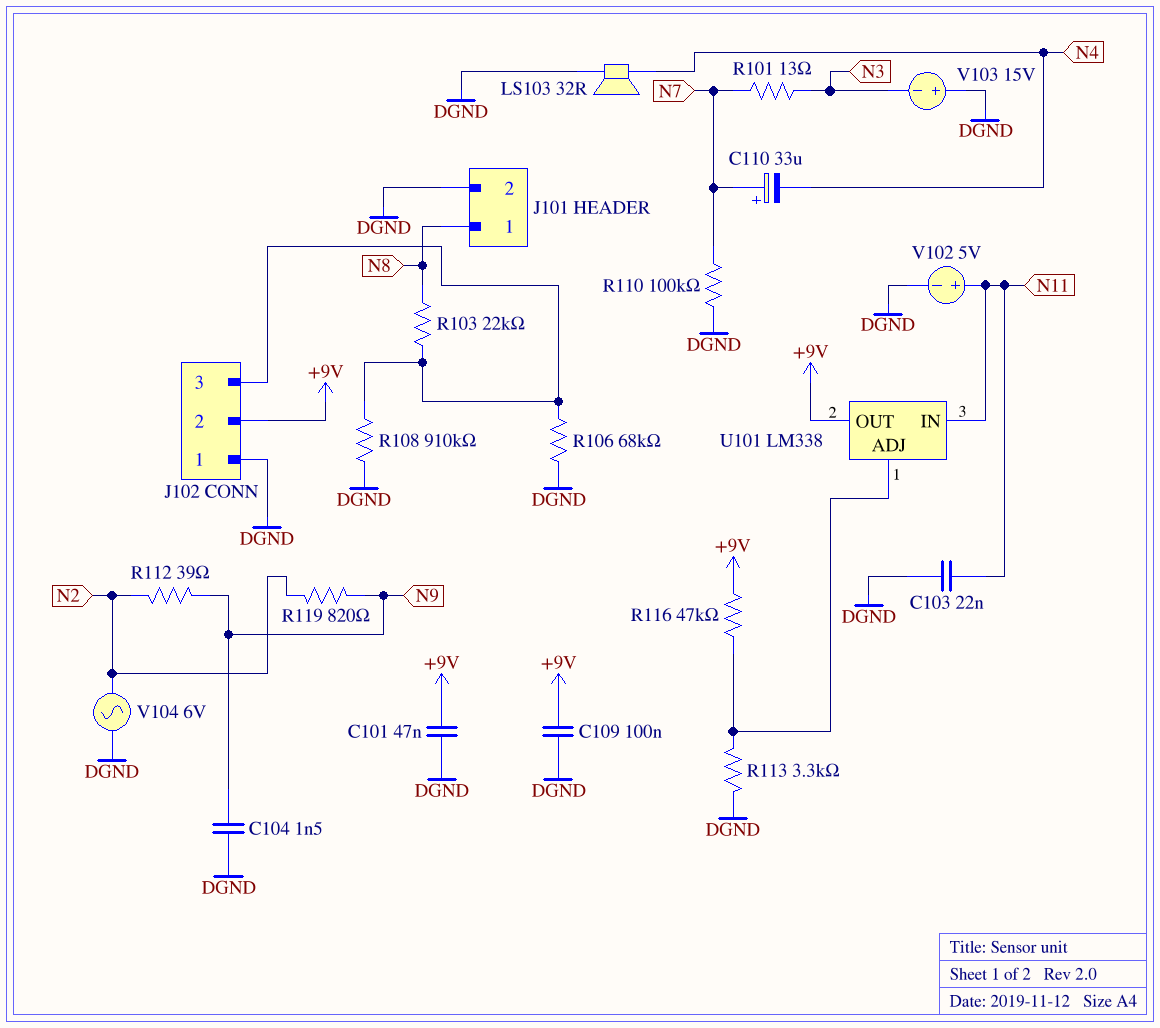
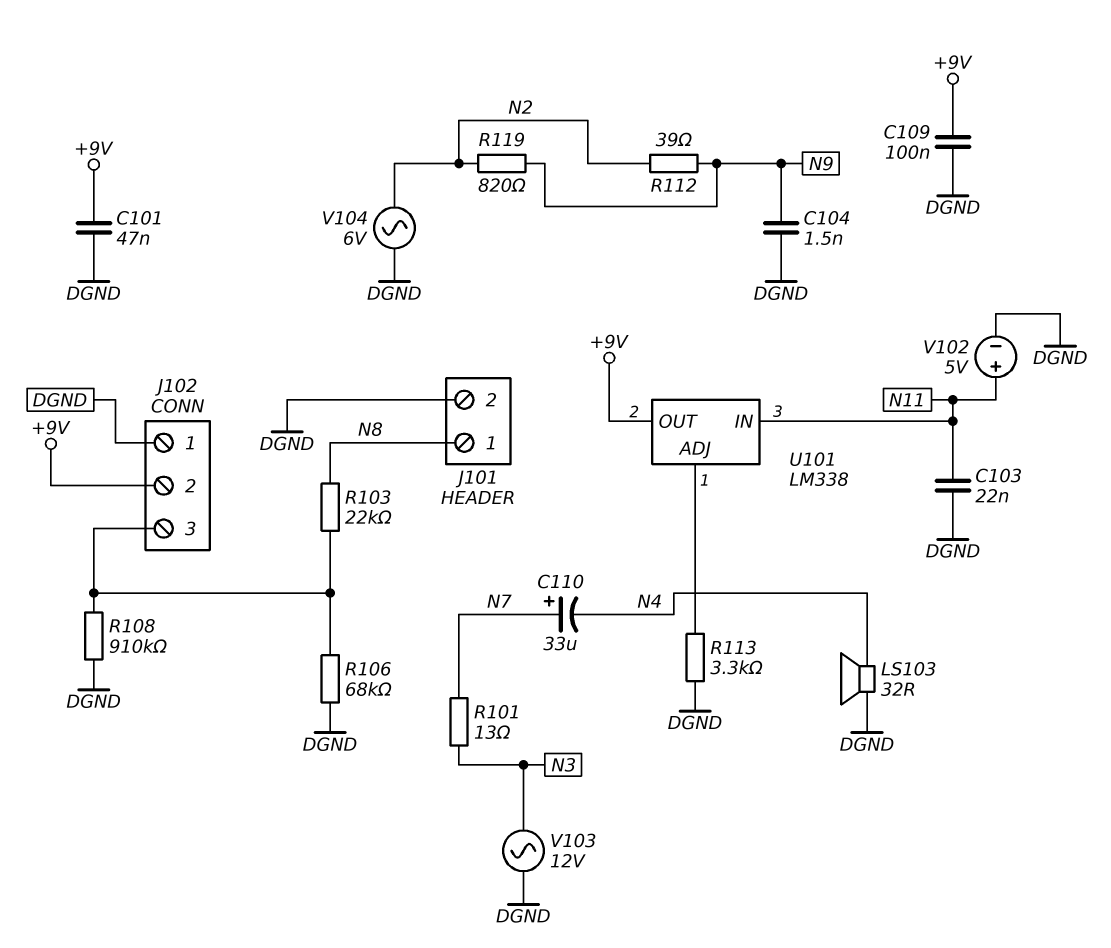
R110: 100k (DGND, N7) -> none
R116: 47k (+9V, U101/ADJ) -> none
V103: 15V (plus DGND, minus N3) -> AC 12V (DGND, N3)

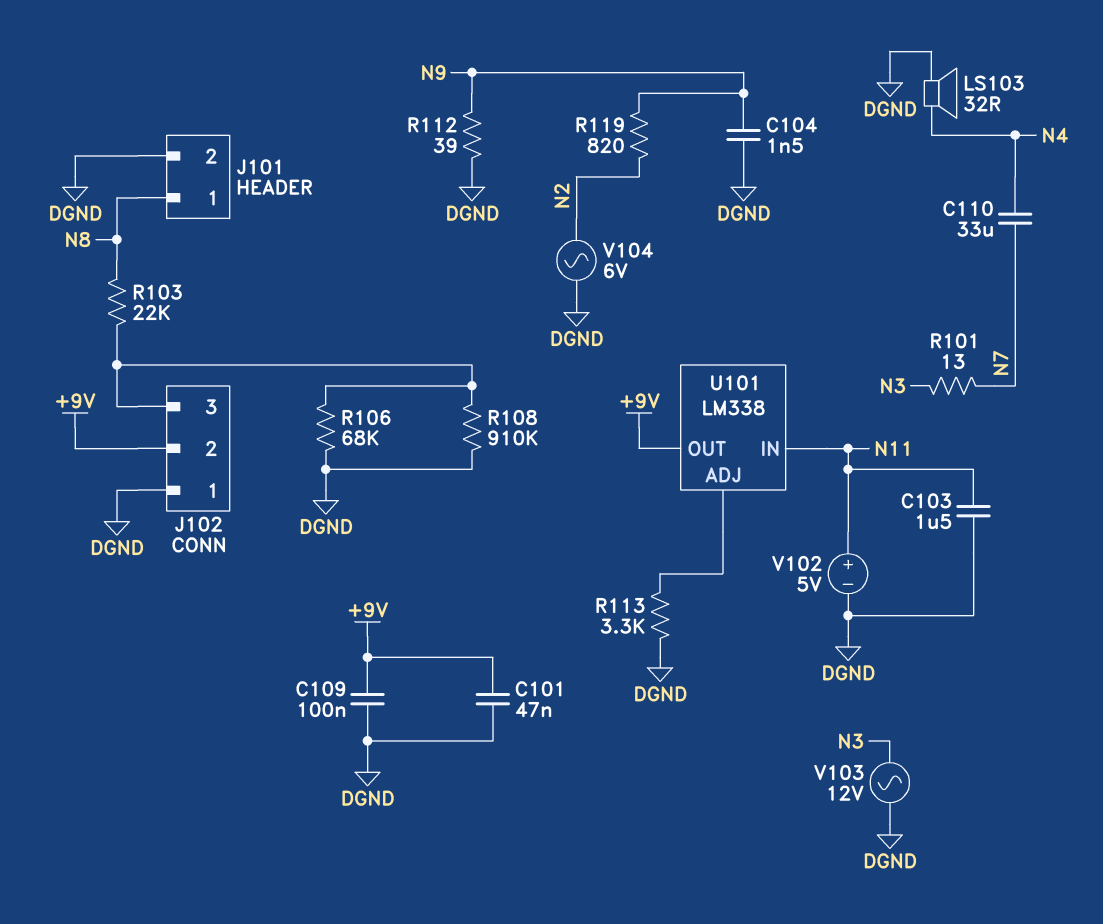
C103: 22nF (DGND, N11) -> 1.5uF (DGND, N11)
C110: 33uF (plus N7, minus N4) -> 33uF (N4, N7)
R112: 39 (N2, N9) -> 39 (DGND, N9)

